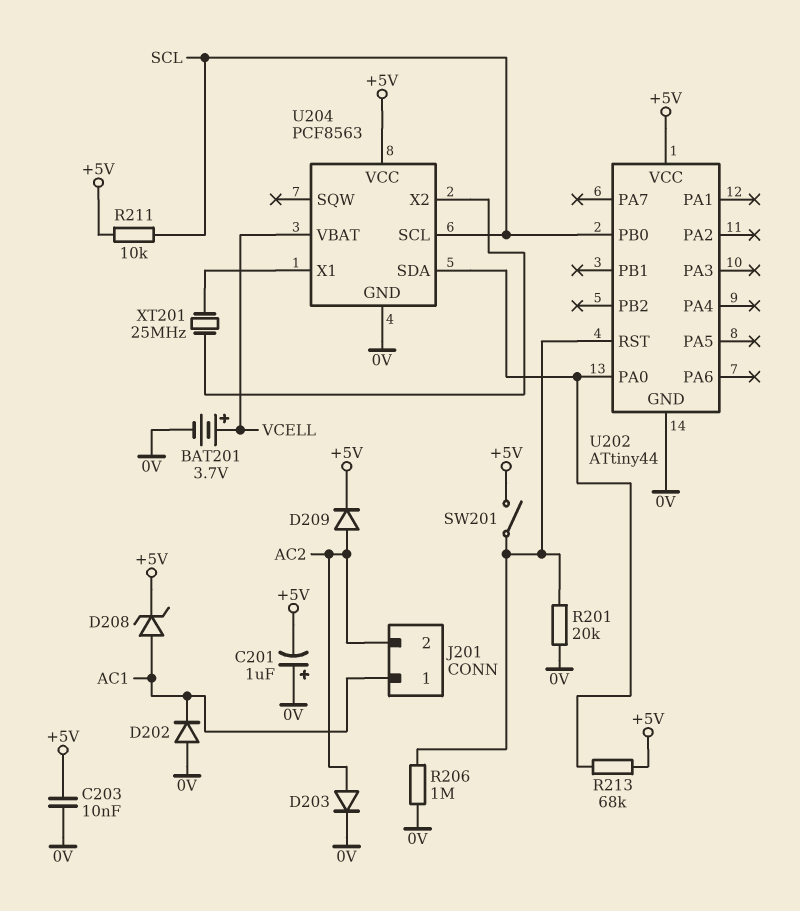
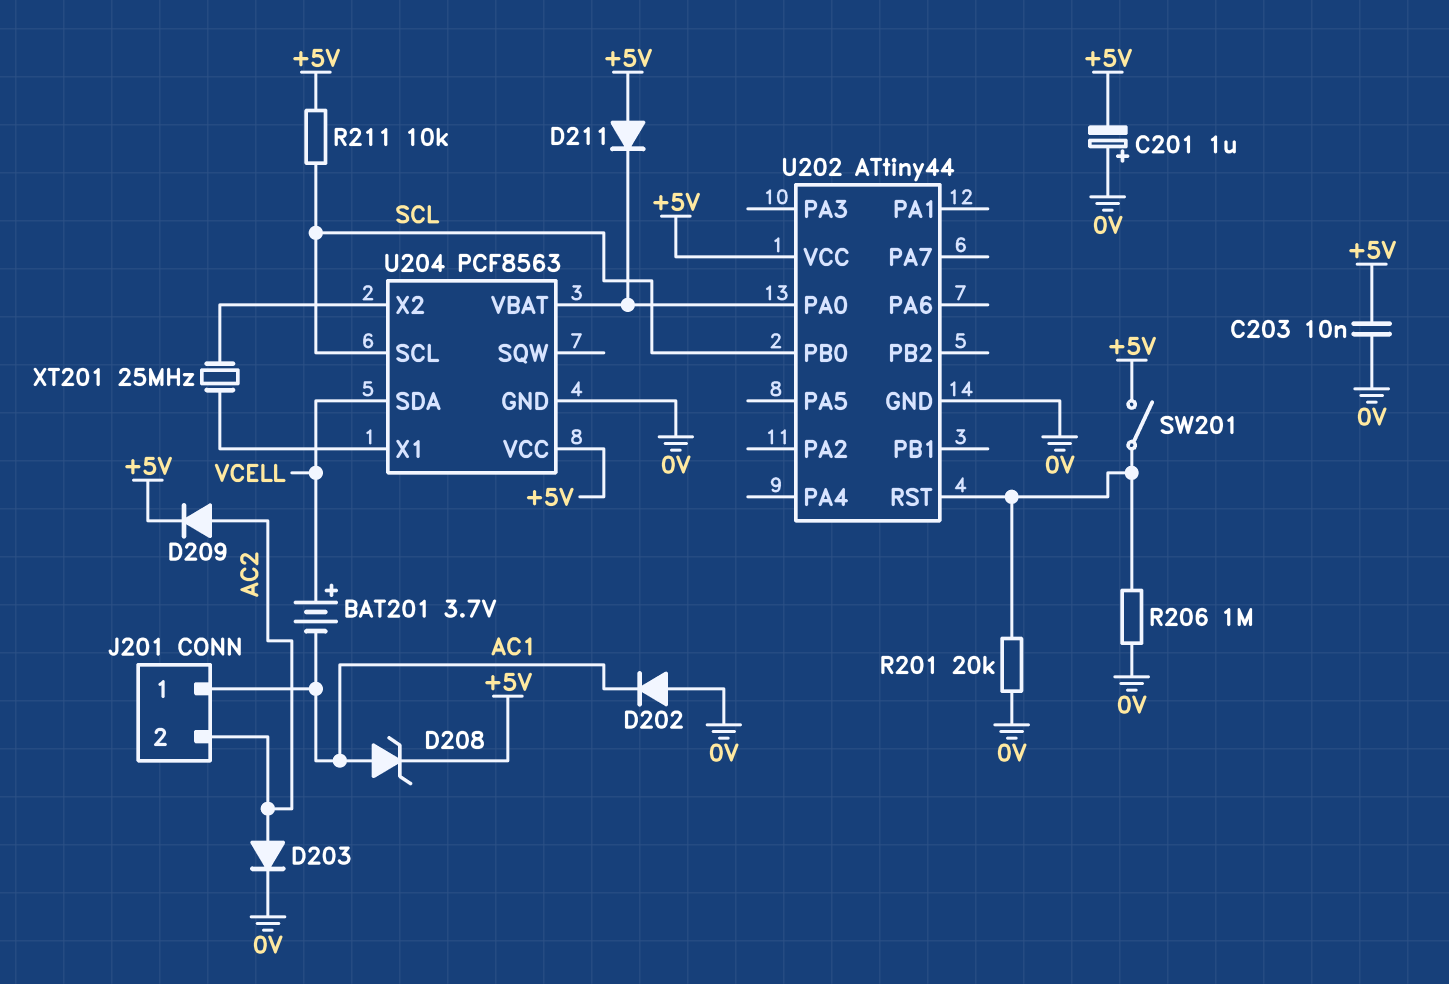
BAT201: 3.7V (plus VCELL, minus 0V) -> 3.7V (plus VCELL, minus AC1)
D211: none -> diode (A +5V, K U202/PA0)
R213: 68k (+5V, U202/PA0) -> none
U204 pin SDA: U202/PA0 -> VCELL
U204 pin VBAT: VCELL -> U202/PA0

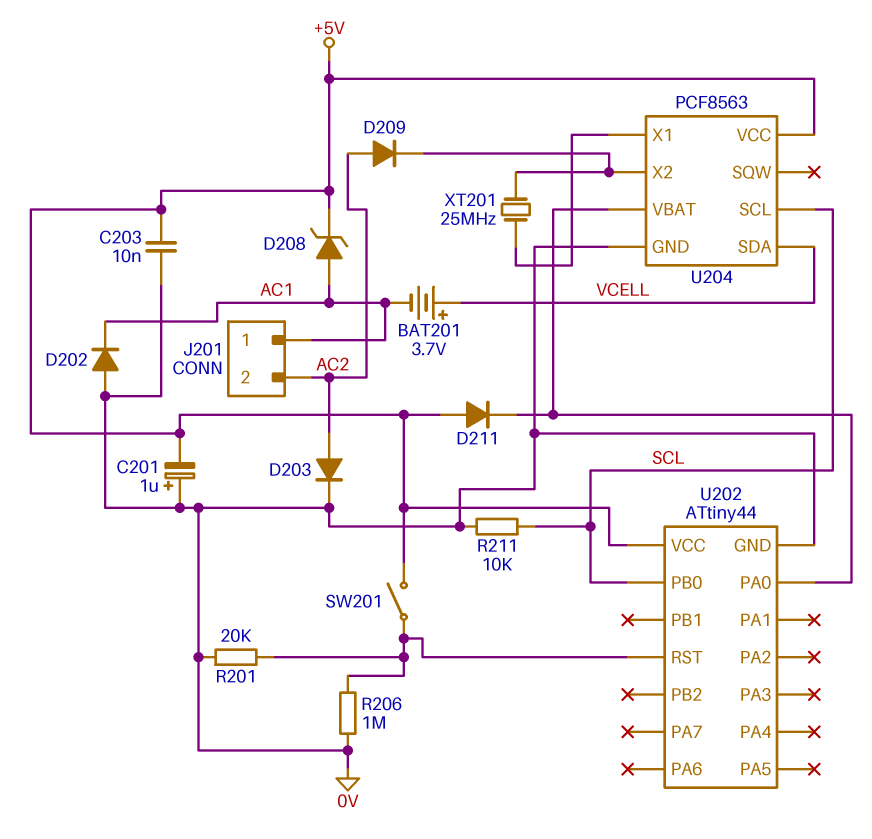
D209: diode (A AC2, K +5V) -> diode (A AC2, K U204/X2)
R211: 10k (+5V, SCL) -> 10k (0V, SCL)

